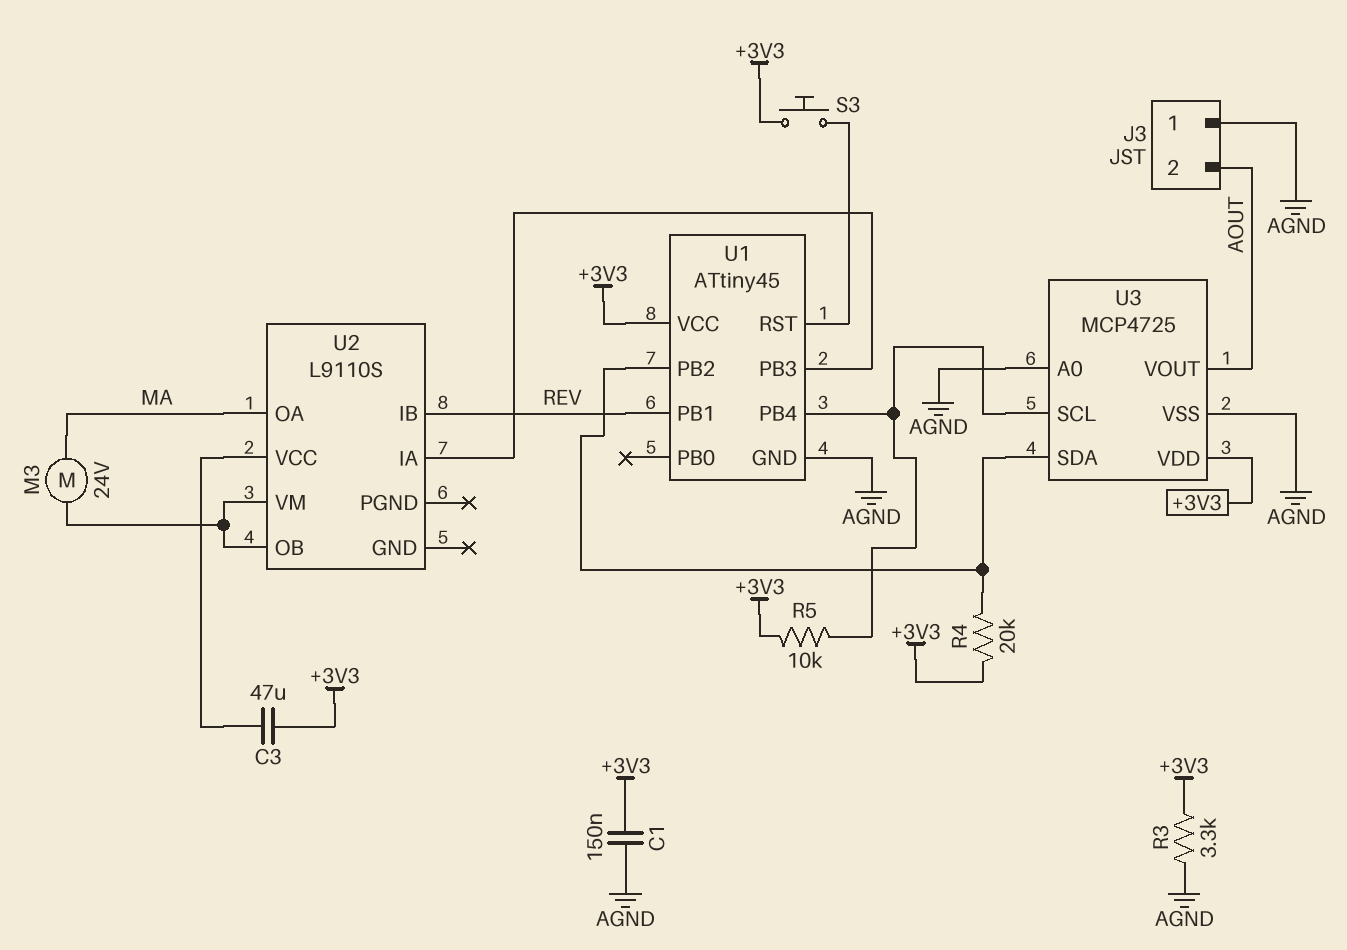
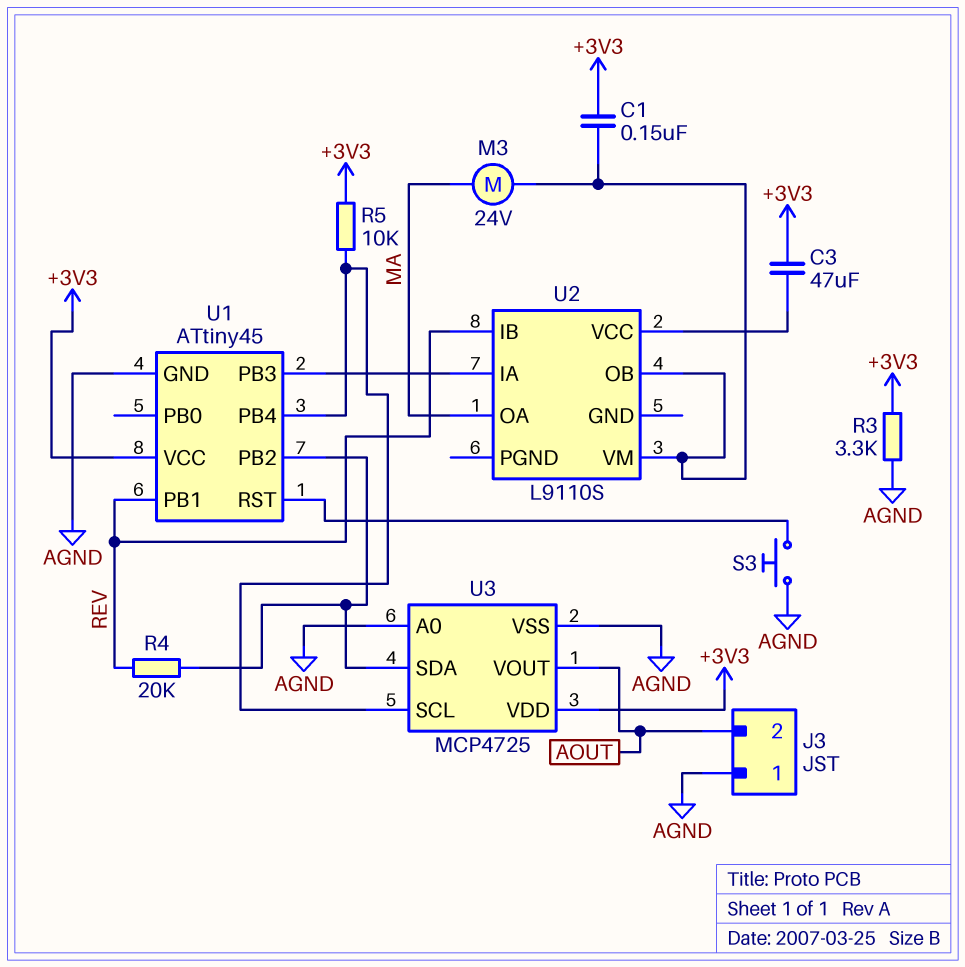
C1: 150nF (+3V3, AGND) -> 150nF (+3V3, U2/OB)
R4: 20k (+3V3, U1/PB2) -> 20k (REV, U1/PB2)
S3: button (+3V3, U1/RST) -> button (AGND, U1/RST)

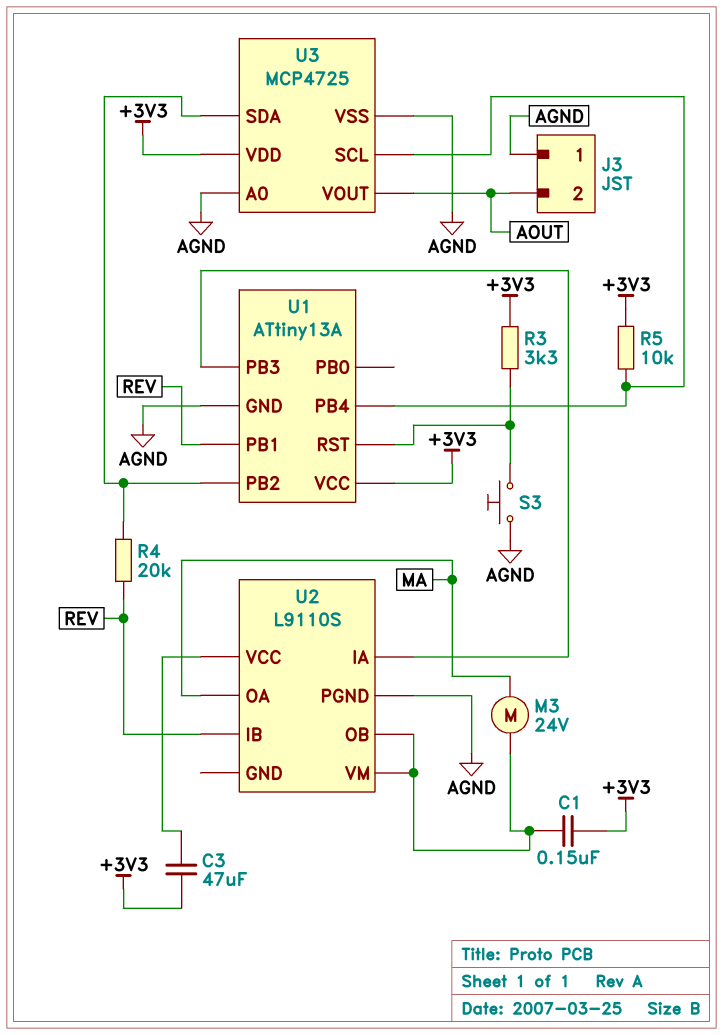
R3: 3.3k (+3V3, AGND) -> 3.3k (+3V3, U1/RST)
U1: ATtiny45 -> ATtiny13A
U2 pin PGND: none -> AGND

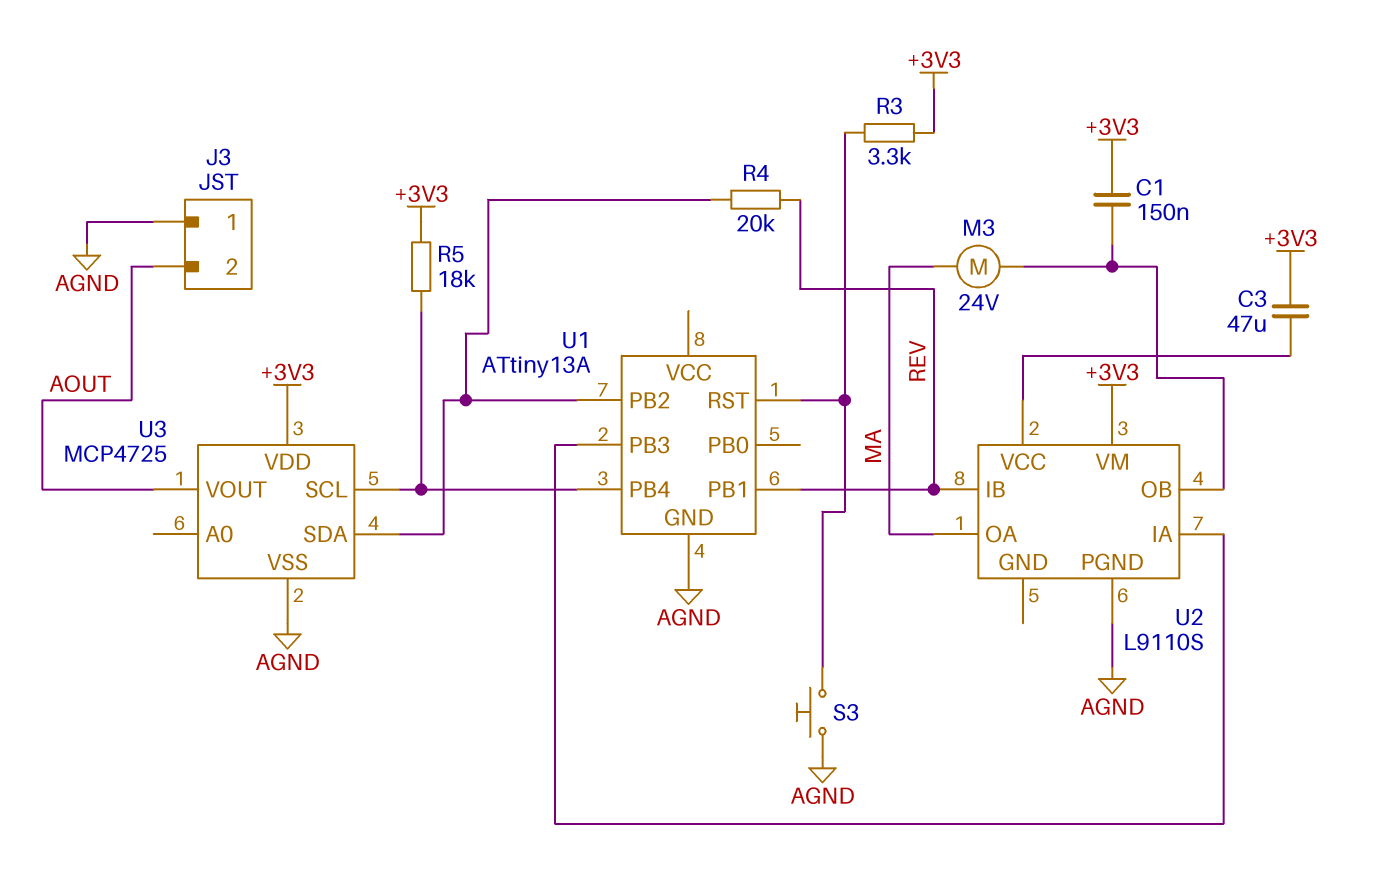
R5: 10k (+3V3, U1/PB4) -> 18k (+3V3, U1/PB4)
U1 pin VCC: +3V3 -> none
U2 pin VM: U2/OB -> +3V3
U3 pin A0: AGND -> none

